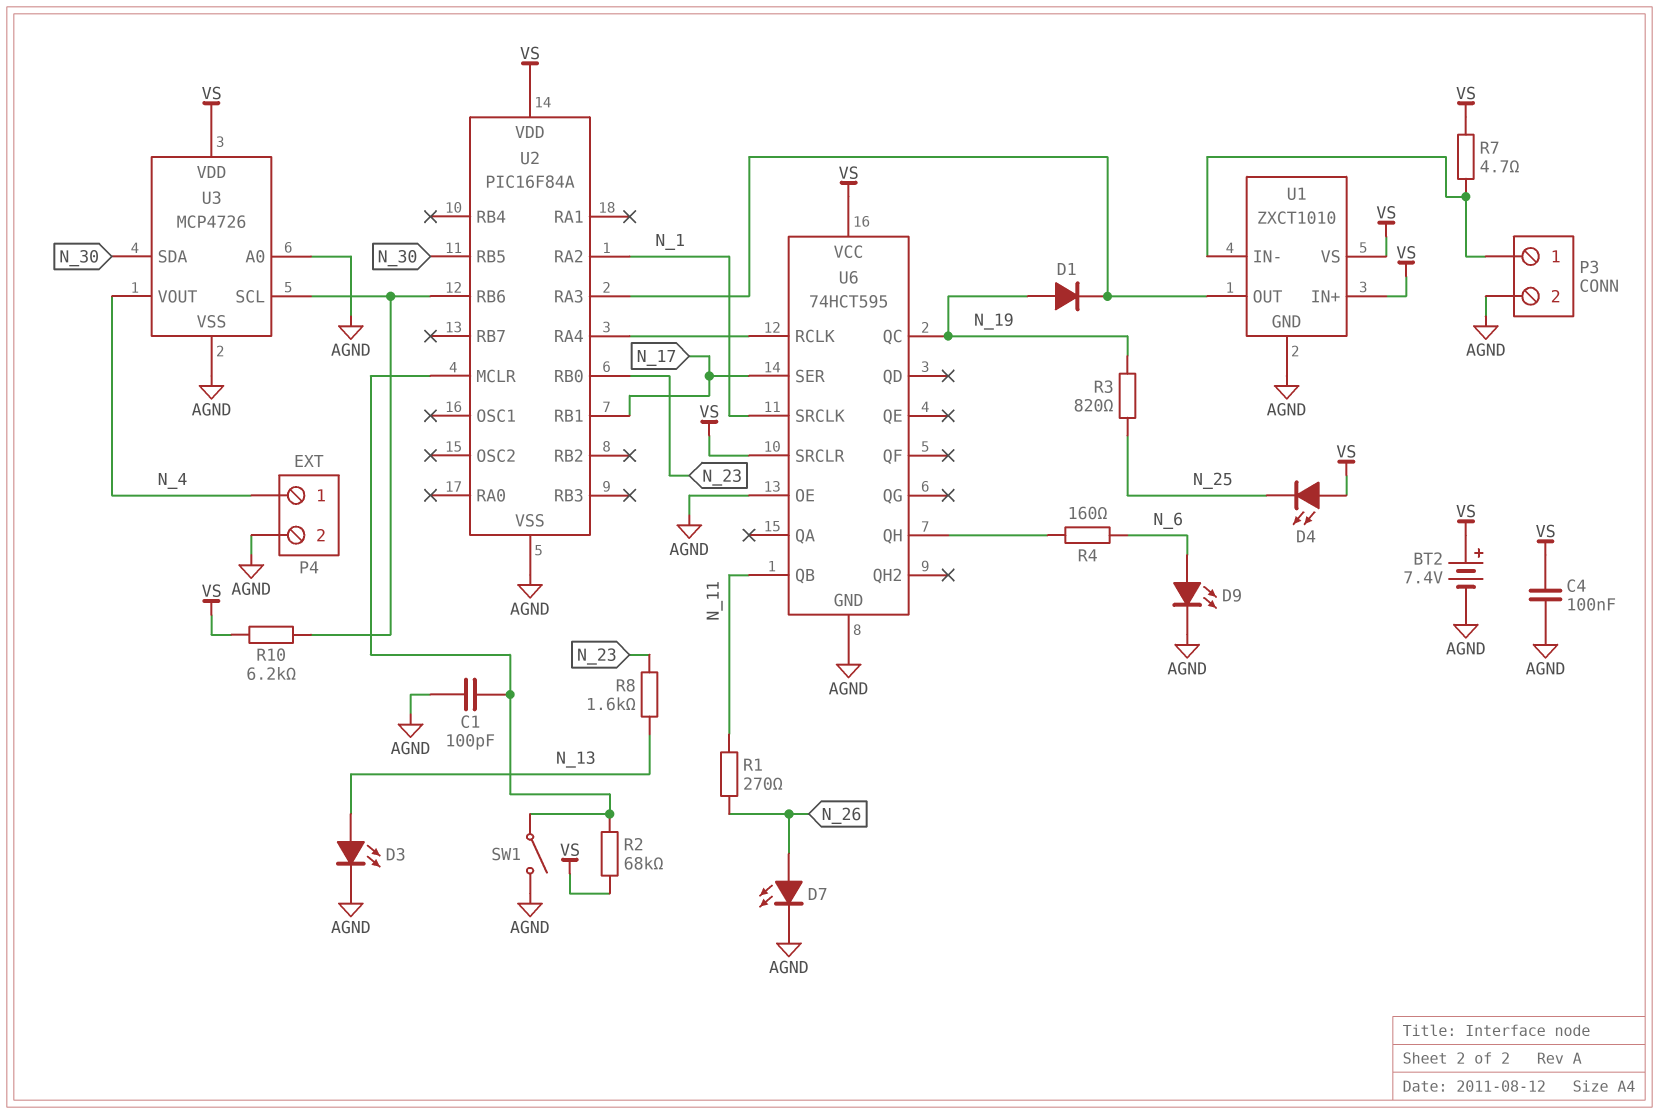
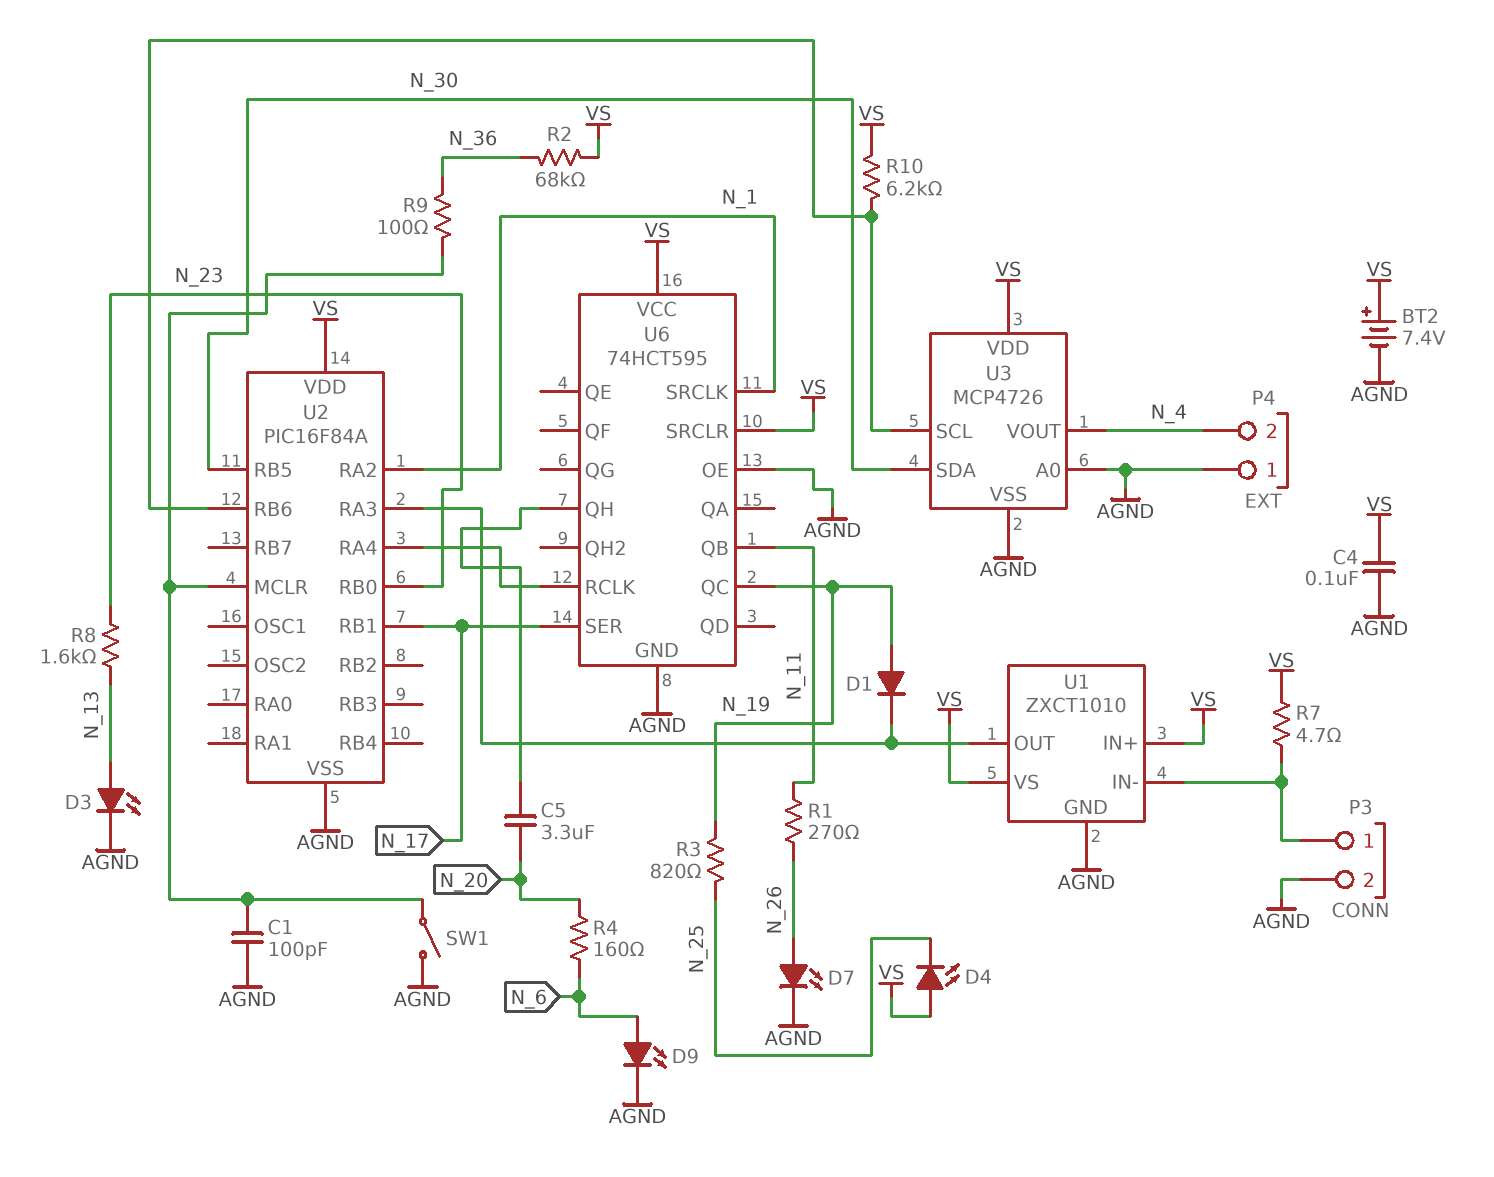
C5: none -> 3.3uF (N_20, U6/QH)
P4 pin 1: N_4 -> AGND
P4 pin 2: AGND -> N_4
R2: 68k (U2/MCLR, VS) -> 68k (N_36, VS)
R4: 160 (N_6, U6/QH) -> 160 (N_6, N_20)
R9: none -> 100 (N_36, U2/MCLR)

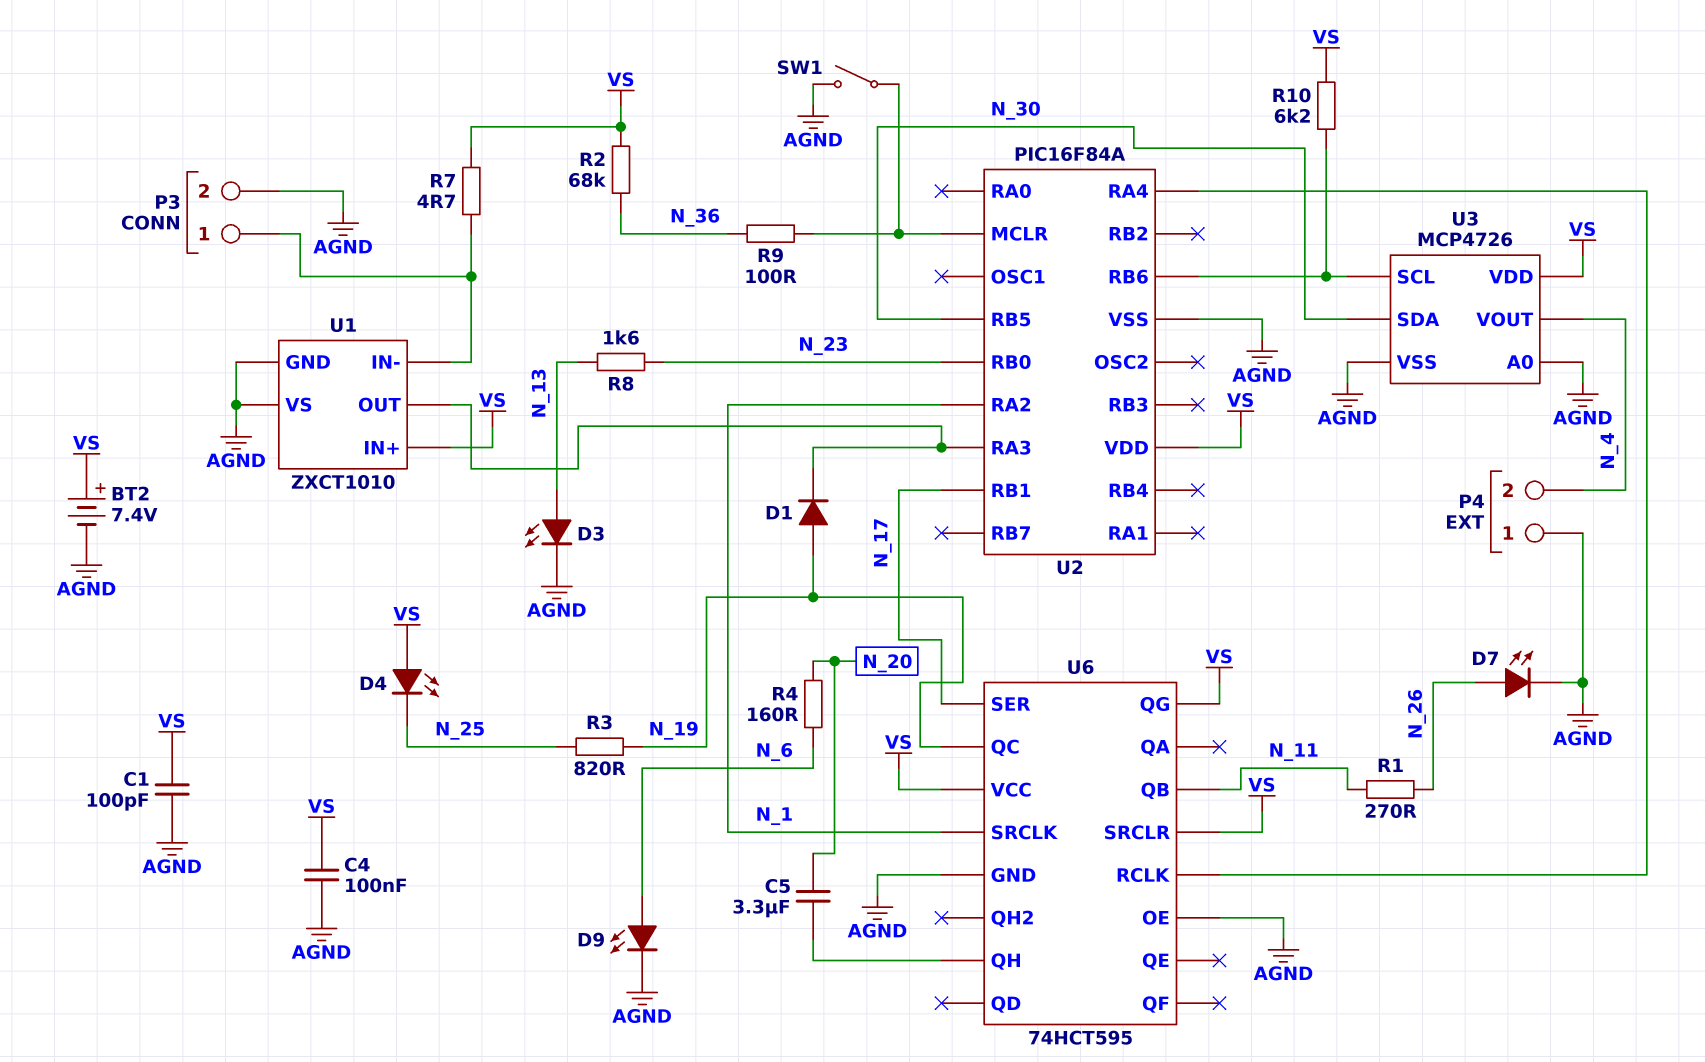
C1: 100pF (AGND, U2/MCLR) -> 100pF (AGND, VS)
U1 pin VS: VS -> AGND
U6 pin QG: none -> VS

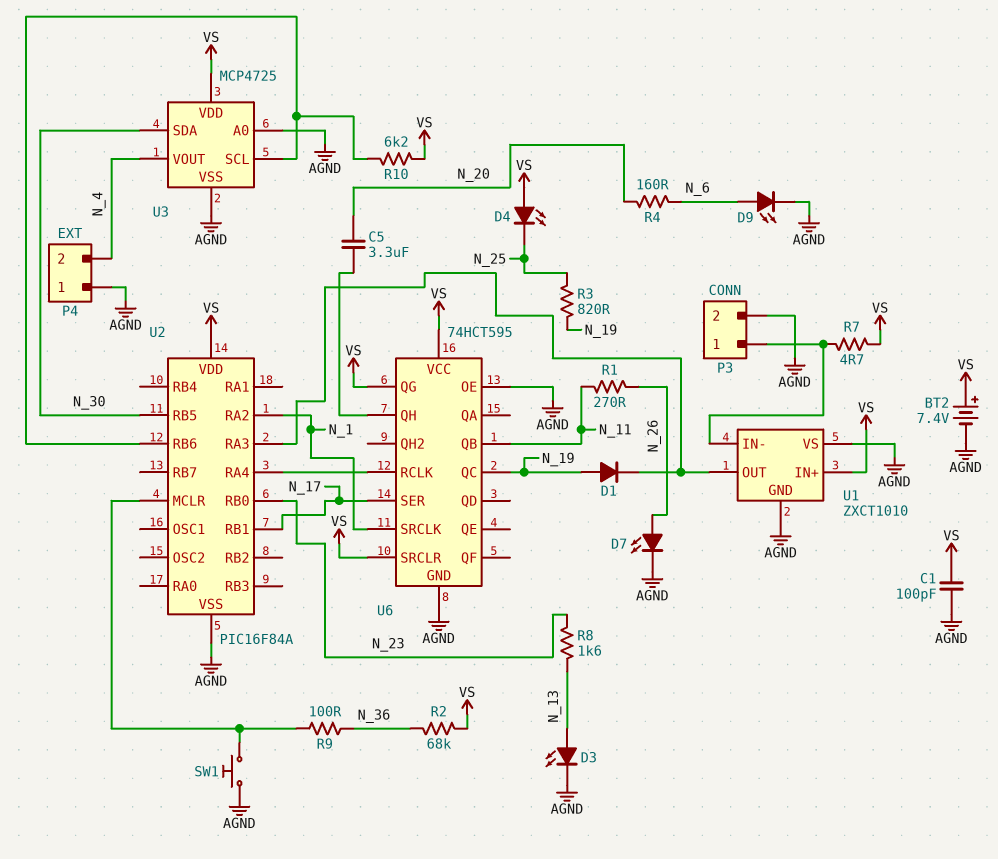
C4: 100nF (AGND, VS) -> none
SW1: switch (AGND, U2/MCLR) -> button (AGND, U2/MCLR)
U3: MCP4726 -> MCP4725

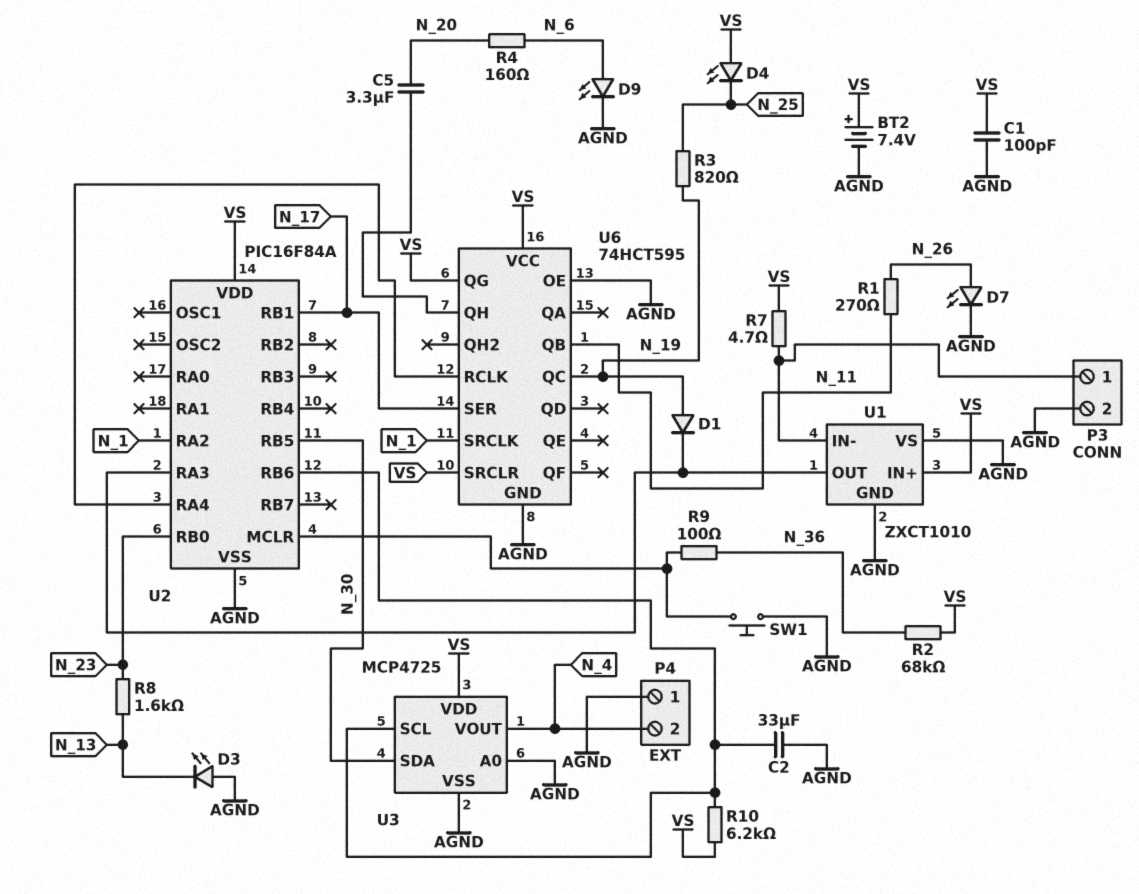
C2: none -> 33uF (AGND, U2/RB6)
D3: LED (A N_13, K AGND) -> LED (A AGND, K N_13)

